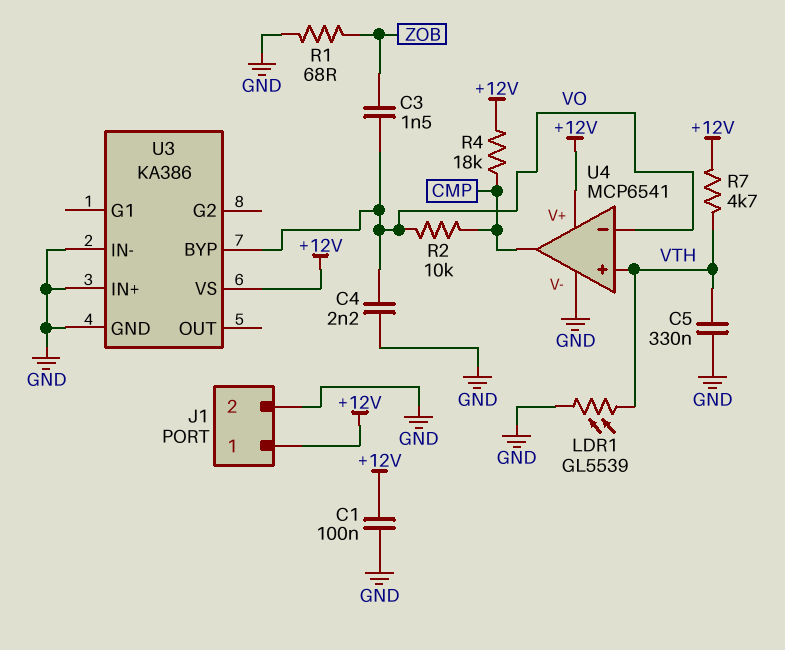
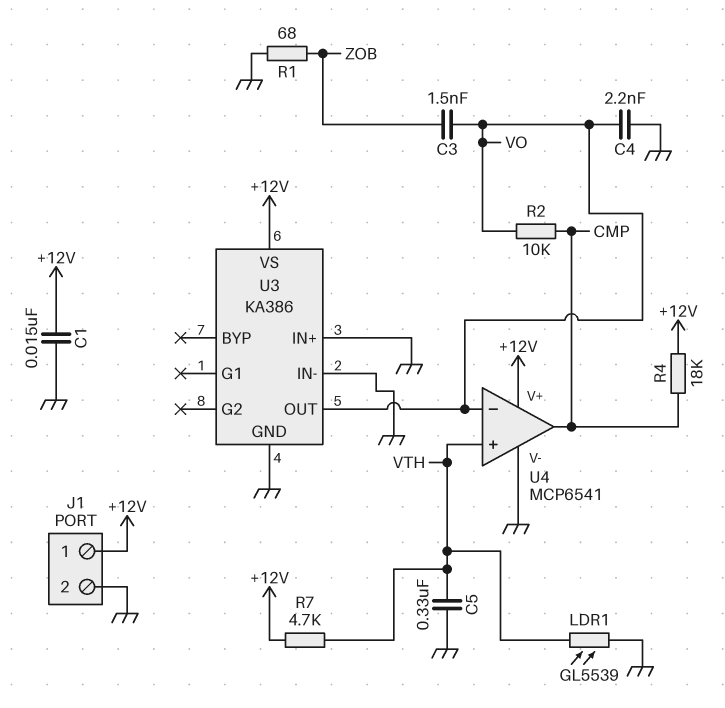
C1: 100nF (+12V, GND) -> 15nF (+12V, GND)
U3 pin BYP: VO -> none
U3 pin OUT: none -> VO

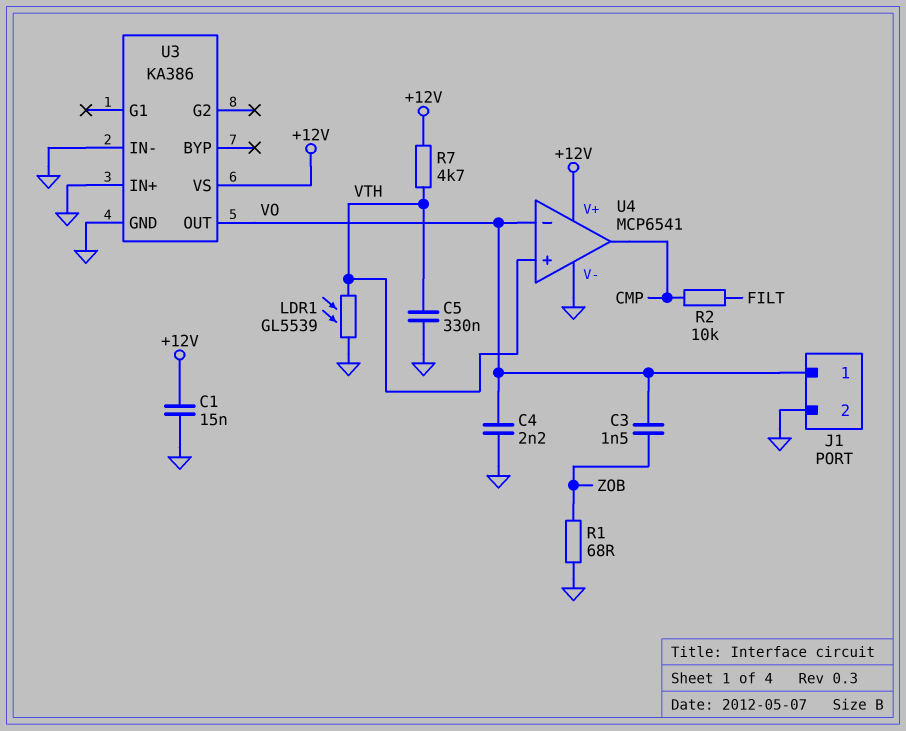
J1 pin 1: +12V -> VO
R2: 10k (CMP, VO) -> 10k (CMP, FILT)
R4: 18k (+12V, CMP) -> none

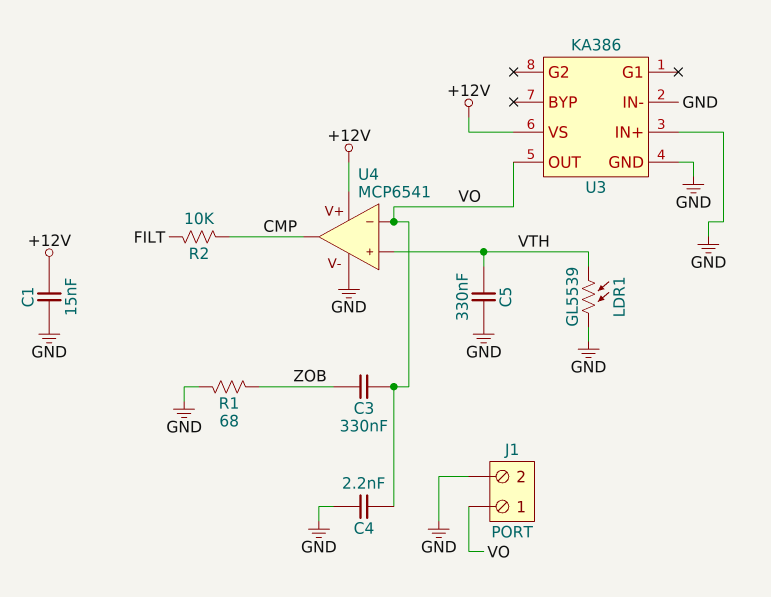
C3: 1.5nF (VO, ZOB) -> 330nF (VO, ZOB)
R7: 4.7k (+12V, VTH) -> none

